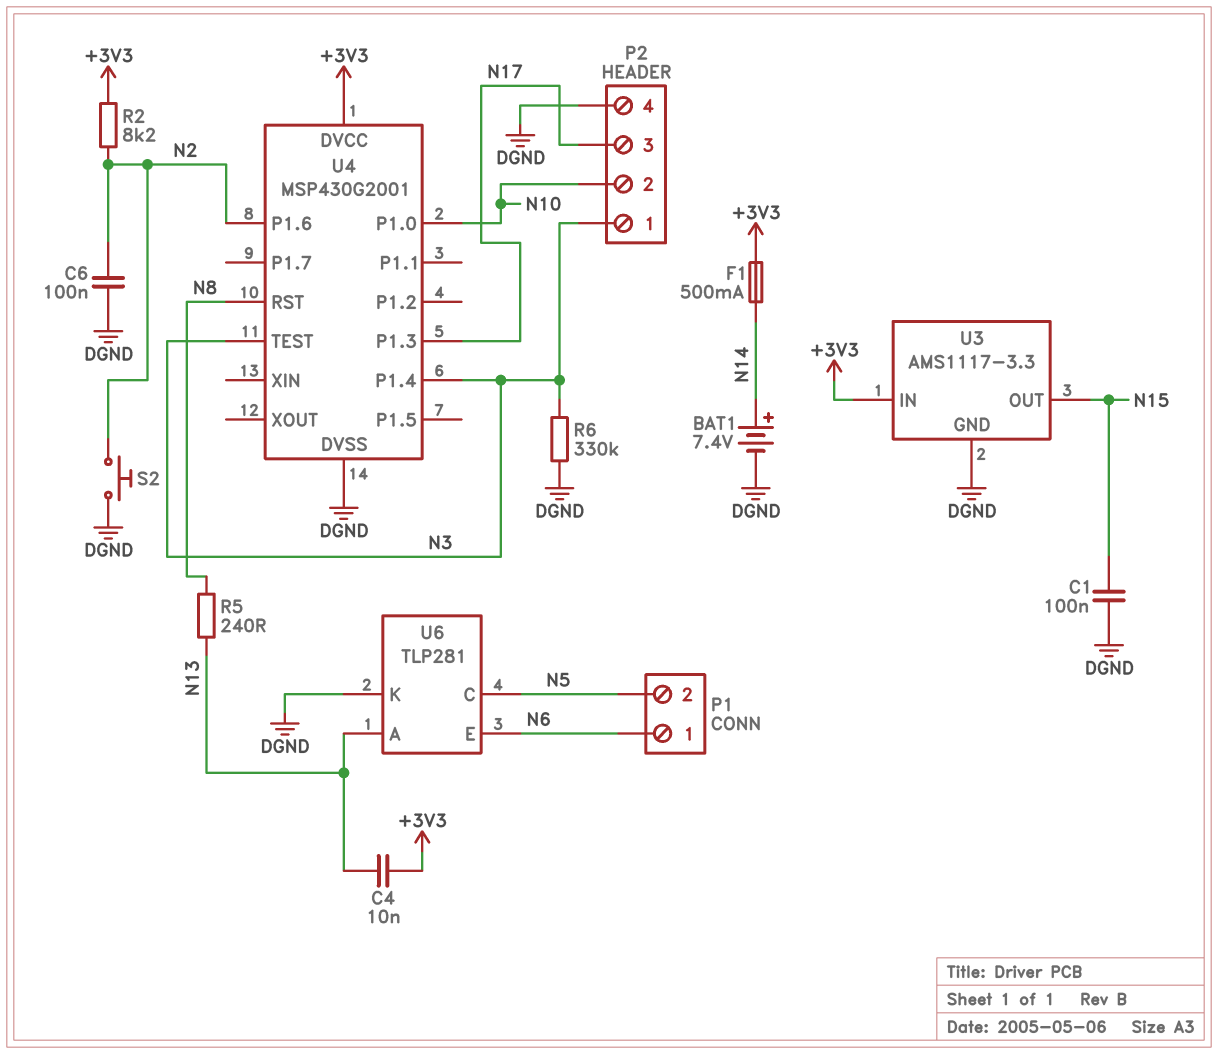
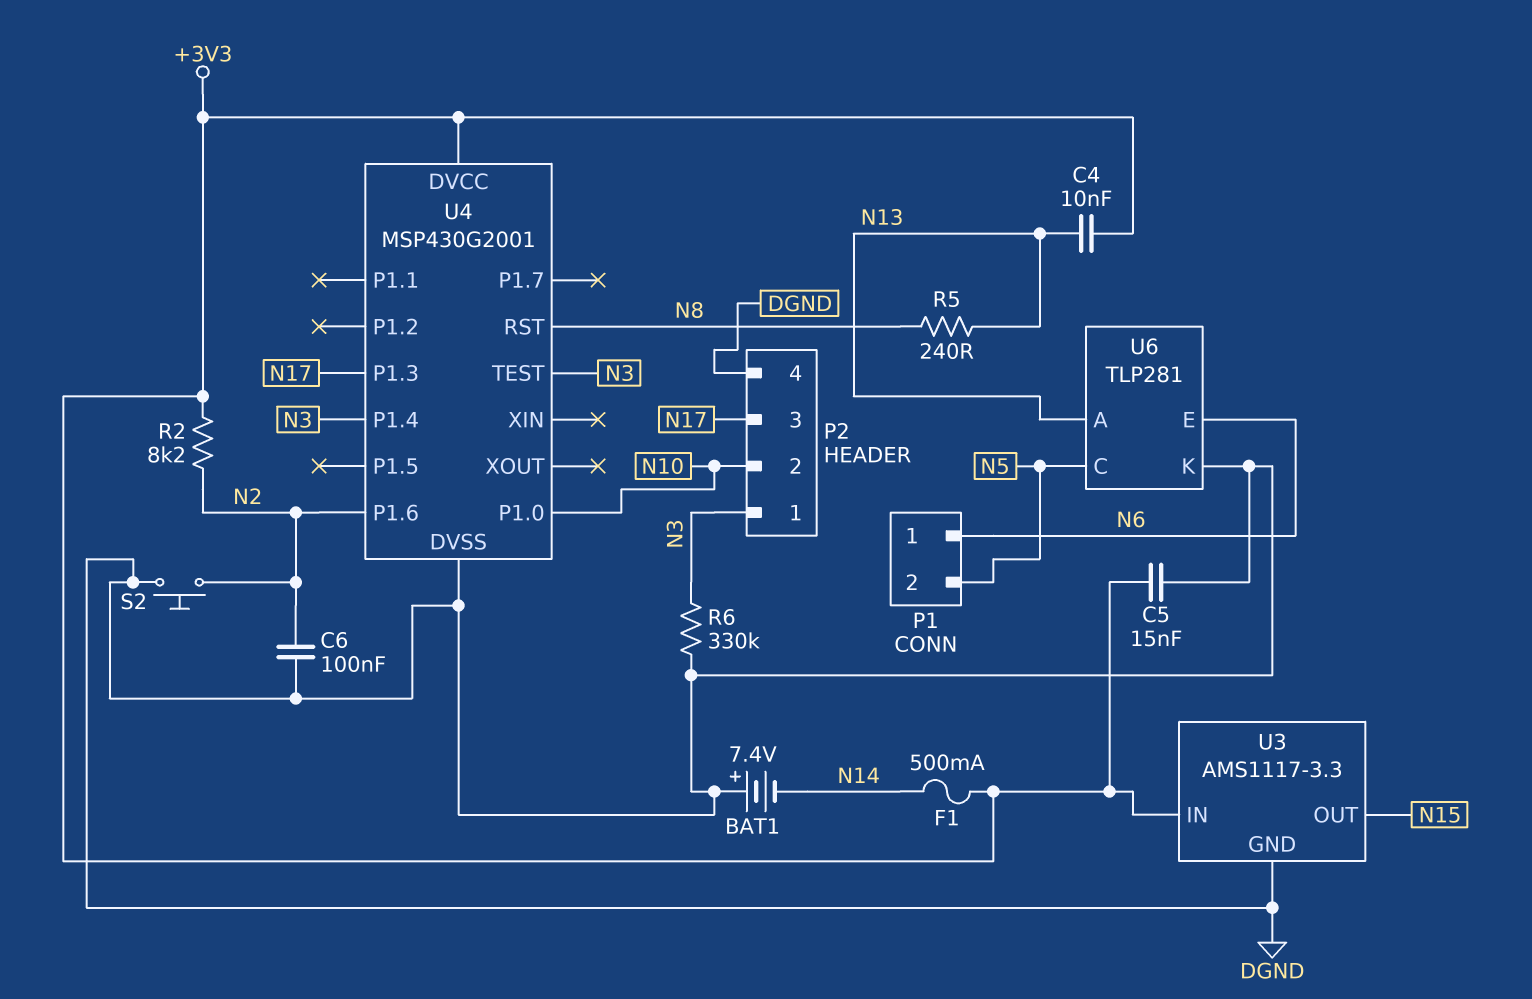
BAT1: 7.4V (plus N14, minus DGND) -> 7.4V (plus DGND, minus N14)
C1: 100nF (DGND, N15) -> none
C5: none -> 15nF (+3V3, DGND)

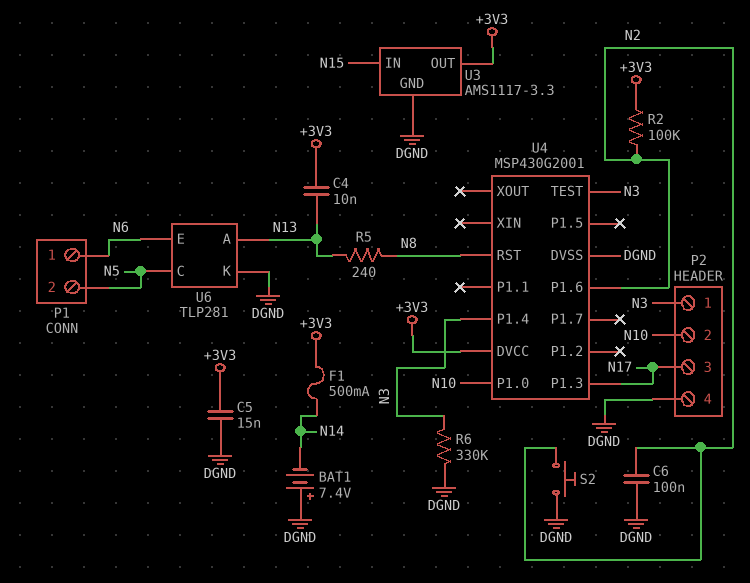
R2: 8.2k (+3V3, N2) -> 100k (+3V3, N2)
U3 pin IN: +3V3 -> N15
U3 pin OUT: N15 -> +3V3

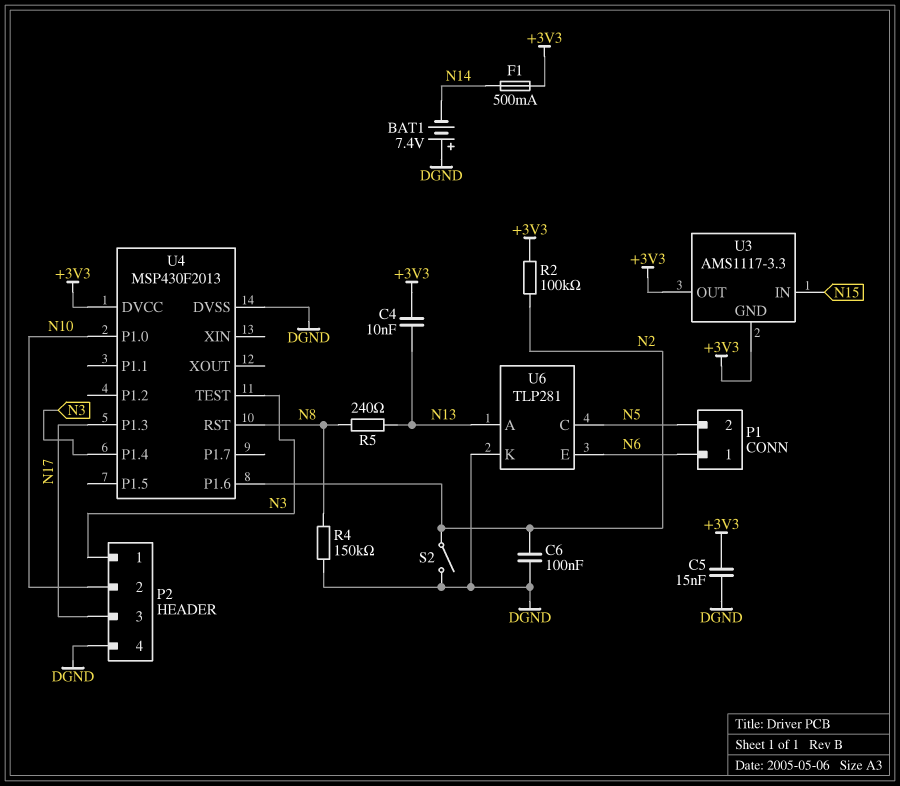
R4: none -> 150k (DGND, N8)
R6: 330k (DGND, N3) -> none
S2: button (DGND, N2) -> switch (DGND, N2)
U3 pin GND: DGND -> +3V3
U4: MSP430G2001 -> MSP430F2013

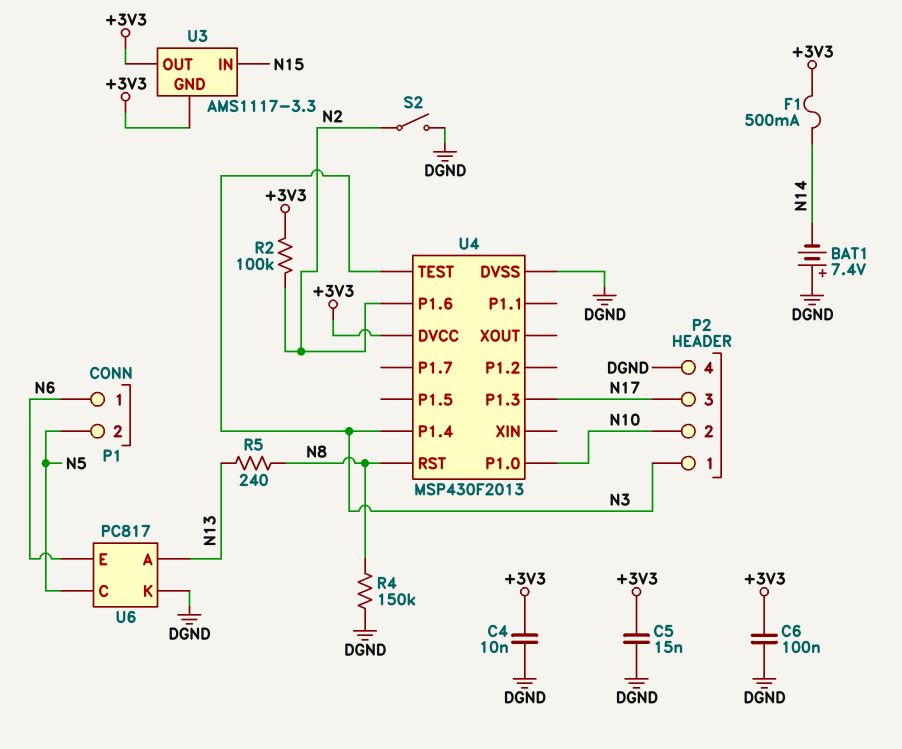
C4: 10nF (+3V3, N13) -> 10nF (+3V3, DGND)
C6: 100nF (DGND, N2) -> 100nF (+3V3, DGND)
U6: TLP281 -> PC817

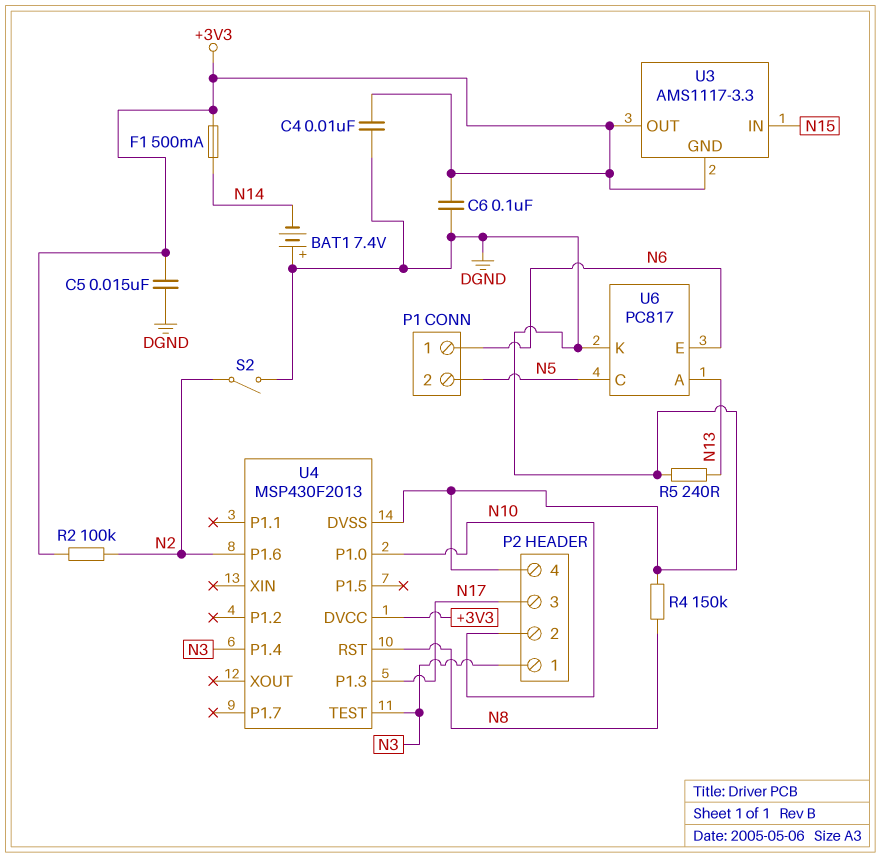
R5: 240 (N8, N13) -> 240 (DGND, N13)

